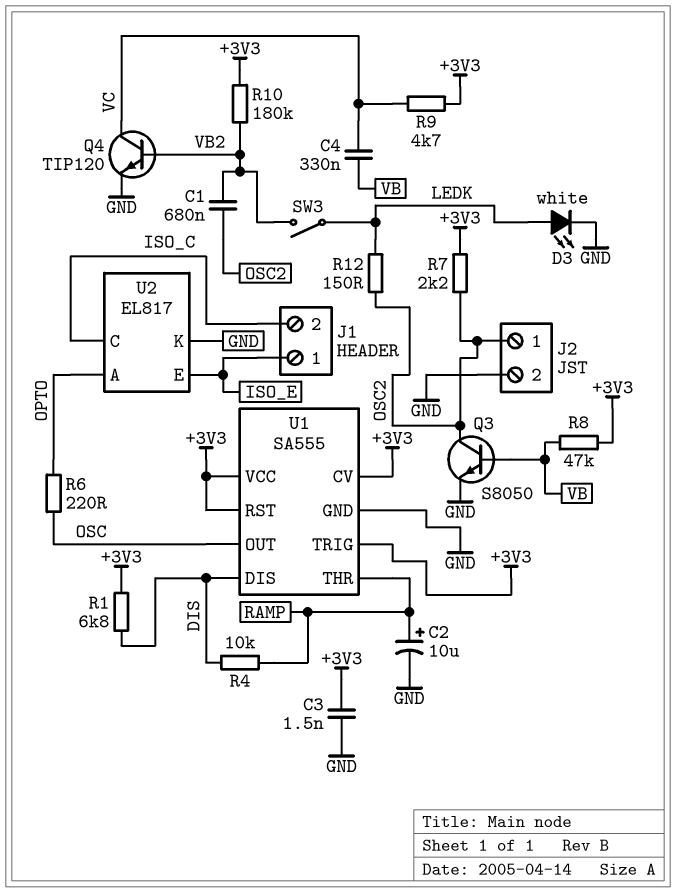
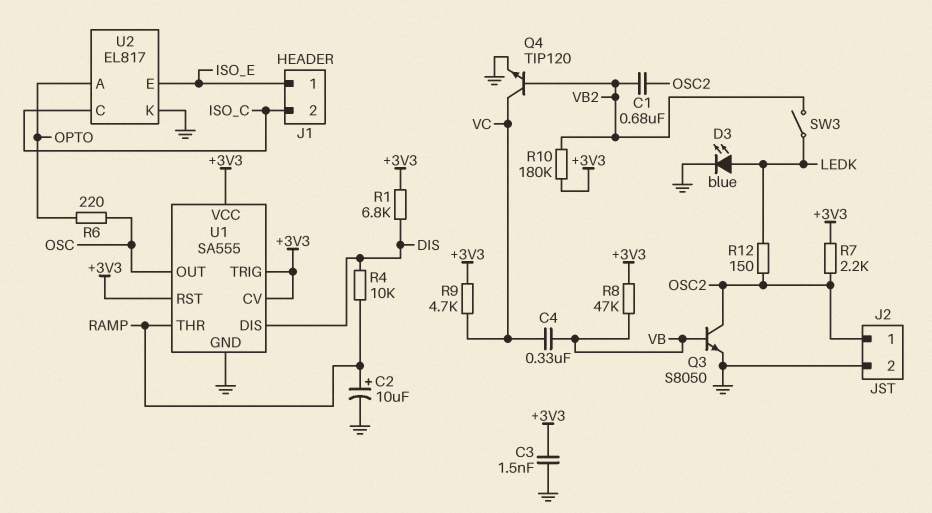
D3: LED white (A LEDK, K GND) -> LED blue (A LEDK, K GND)

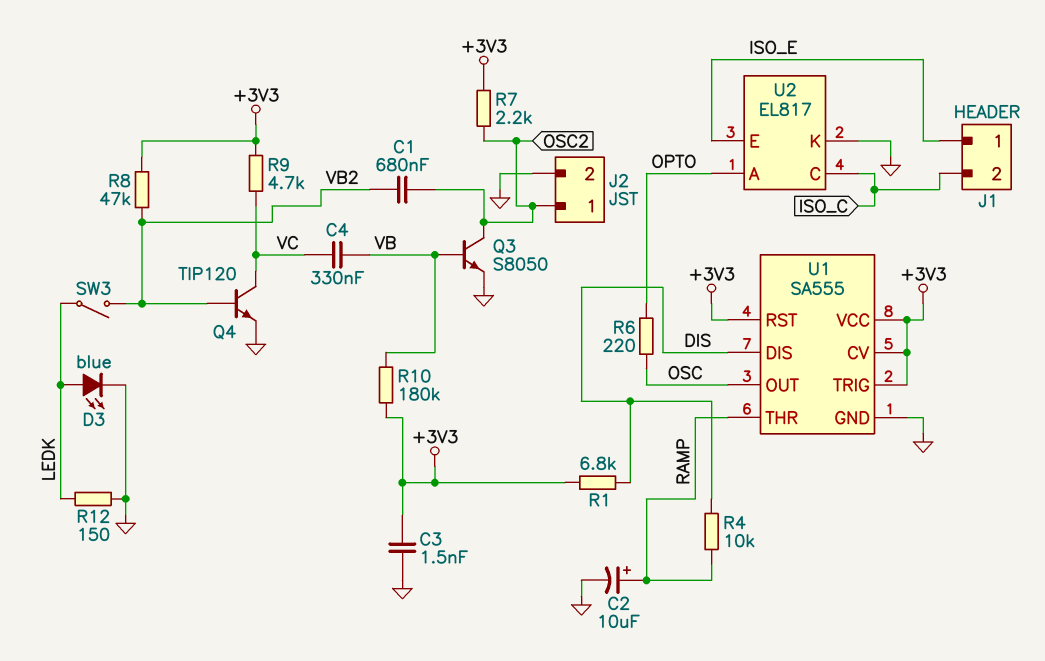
R8: 47k (+3V3, VB) -> 47k (+3V3, VB2)
R10: 180k (+3V3, VB2) -> 180k (+3V3, VB)
R12: 150 (LEDK, OSC2) -> 150 (GND, LEDK)

